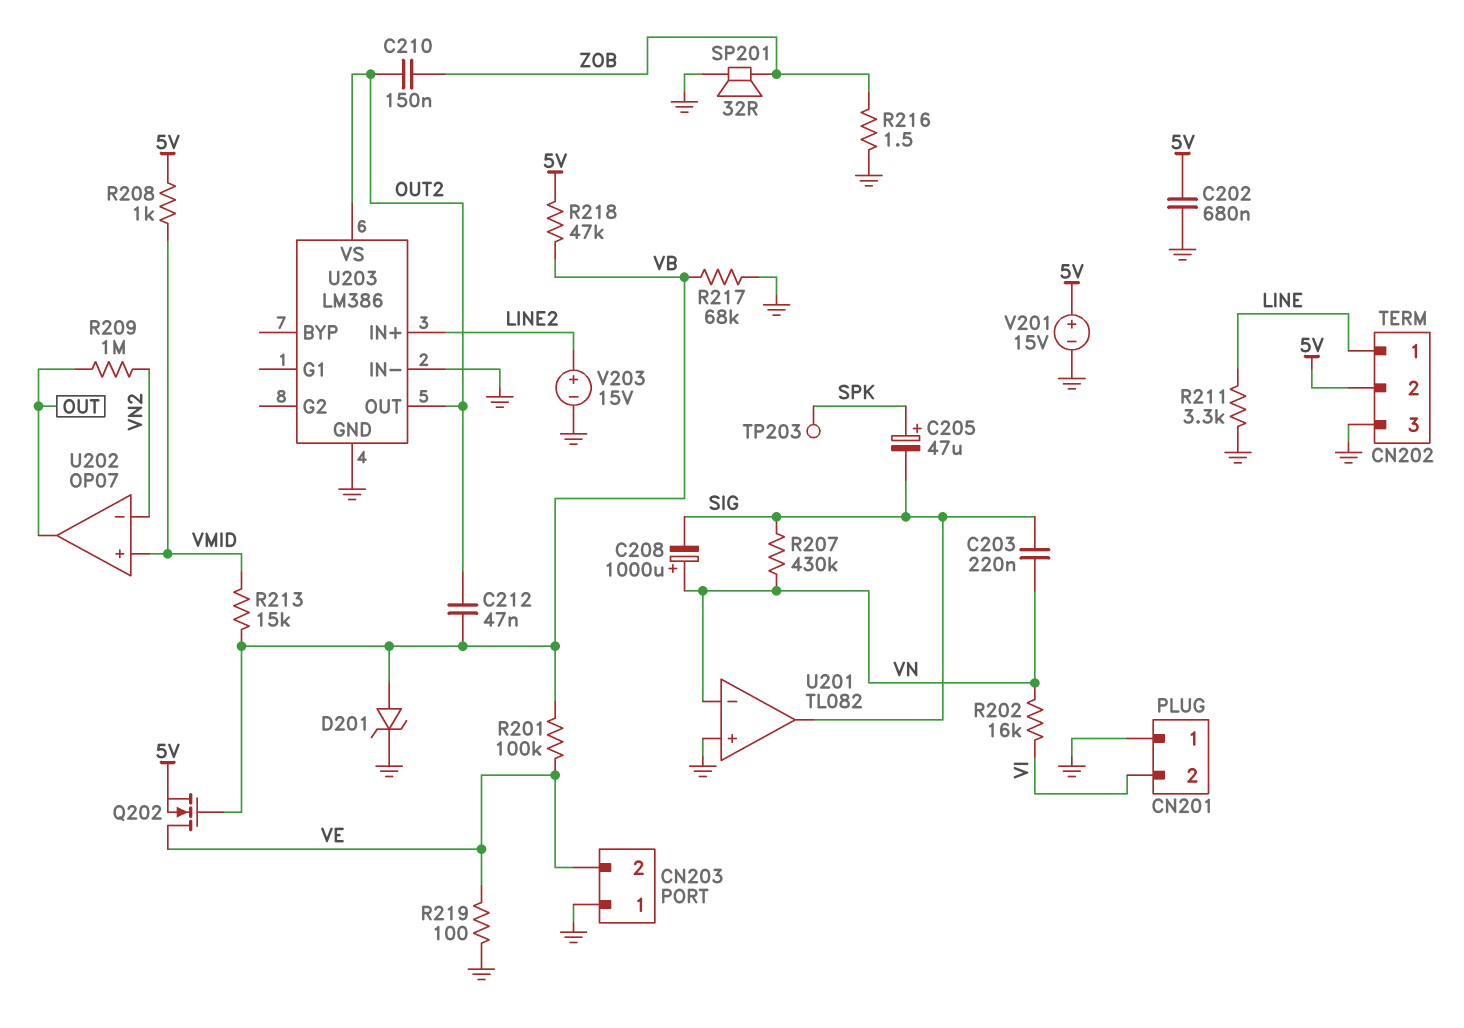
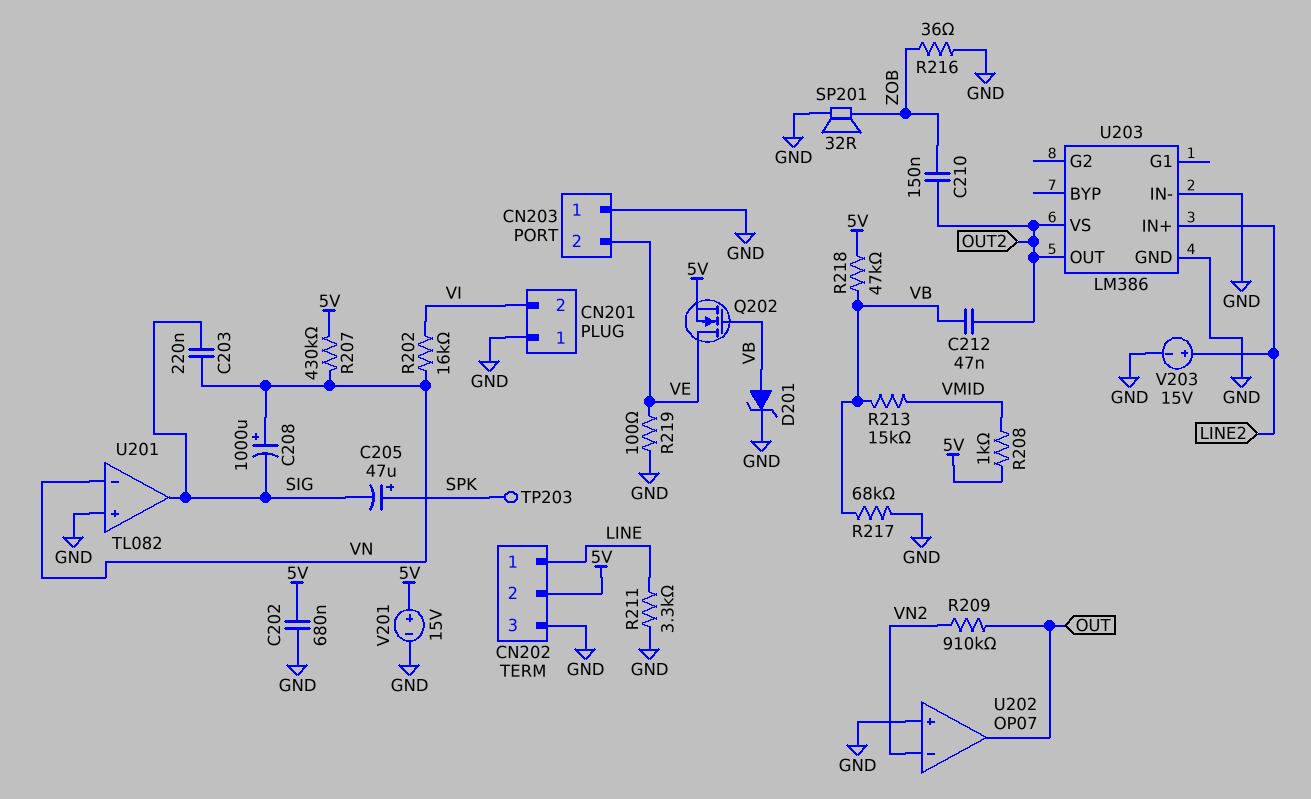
R201: 100k (VB, VE) -> none
R207: 430k (SIG, VN) -> 430k (5V, VN)
R209: 1M (OUT, VN2) -> 910k (OUT, VN2)
R216: 1.5 (GND, ZOB) -> 36 (GND, ZOB)
U202 pin in+: VMID -> GND

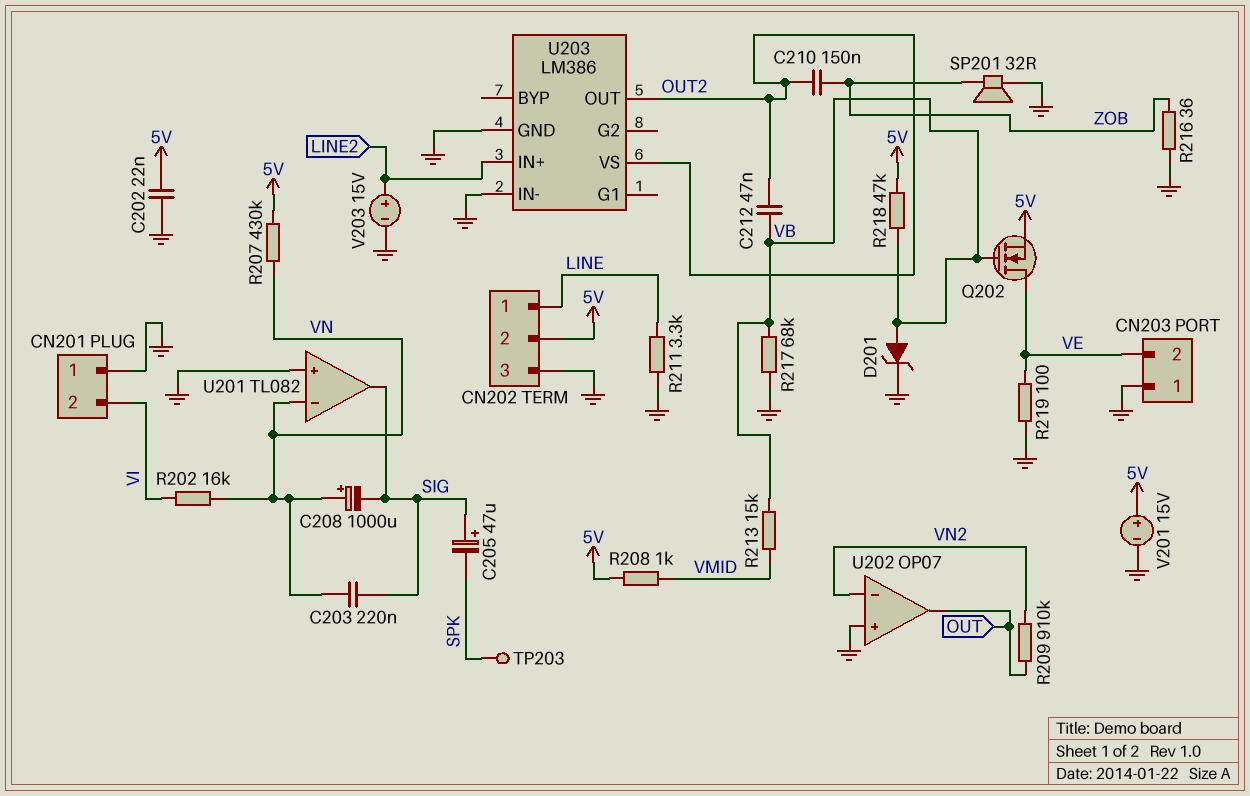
C202: 680nF (5V, GND) -> 22nF (5V, GND)
C205: 47uF (plus SPK, minus SIG) -> 47uF (plus SIG, minus SPK)

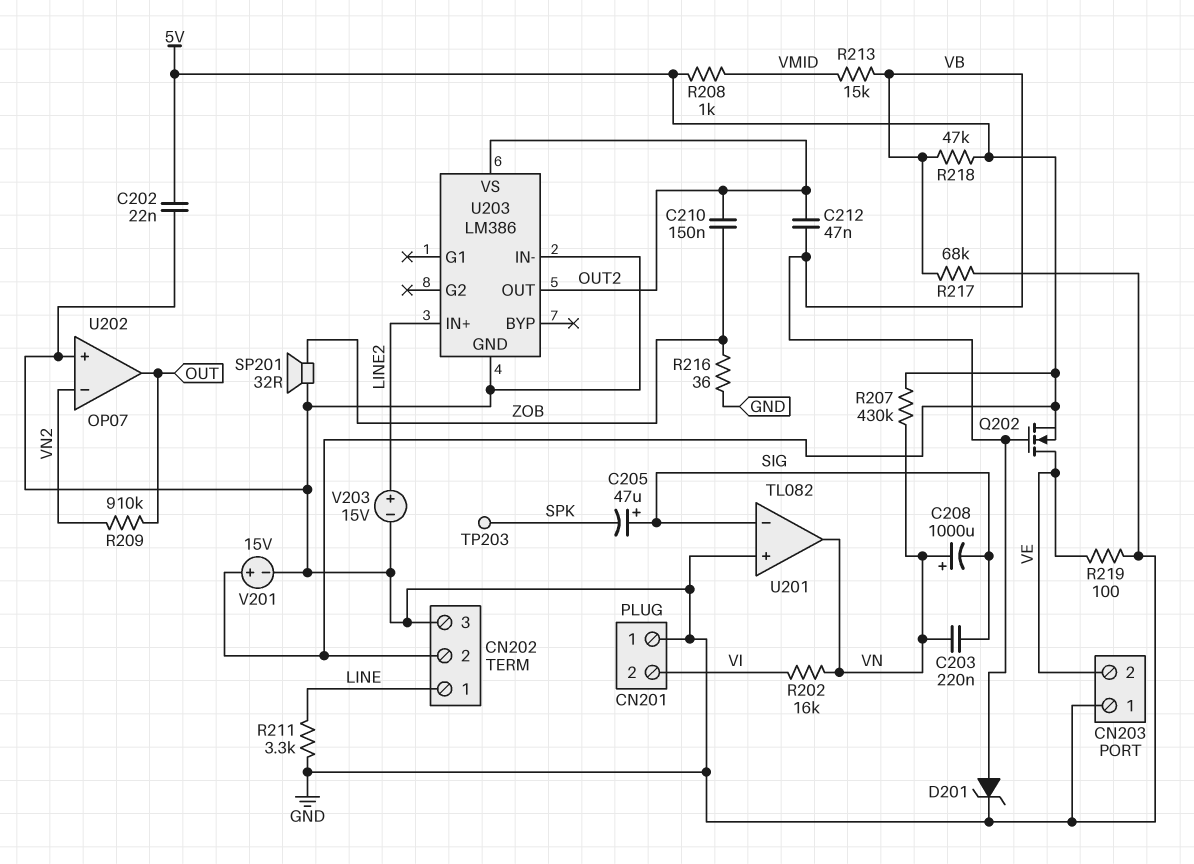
U201 pin in-: VN -> SIG
U201 pin out: SIG -> VN

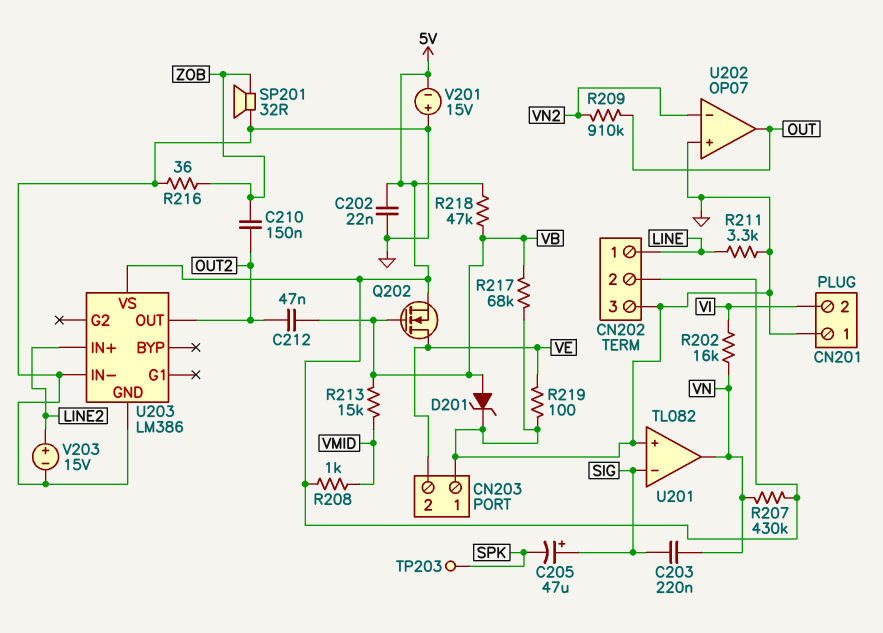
C208: 1000uF (plus VN, minus SIG) -> none
U203 pin VS: OUT2 -> 5V
V201: 15V (plus 5V, minus GND) -> 15V (plus GND, minus 5V)

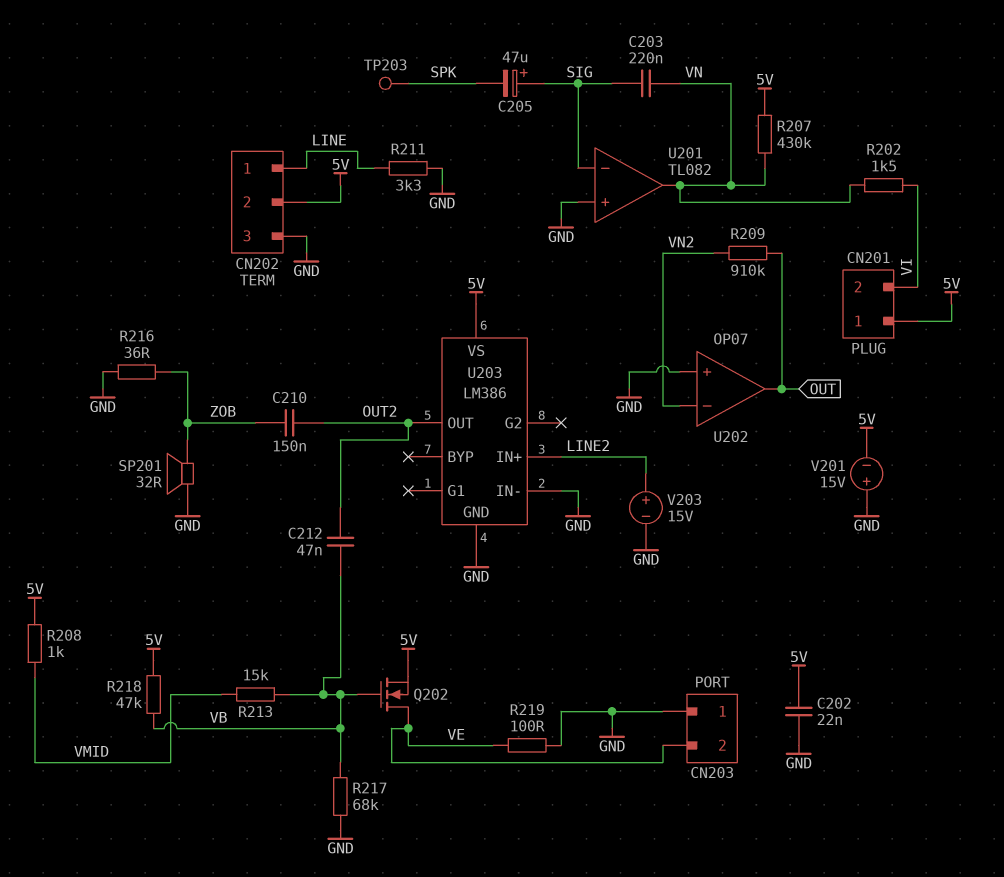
CN201 pin 1: GND -> 5V
D201: zener (A VB, K GND) -> none
R202: 16k (VI, VN) -> 1.5k (VI, VN)

